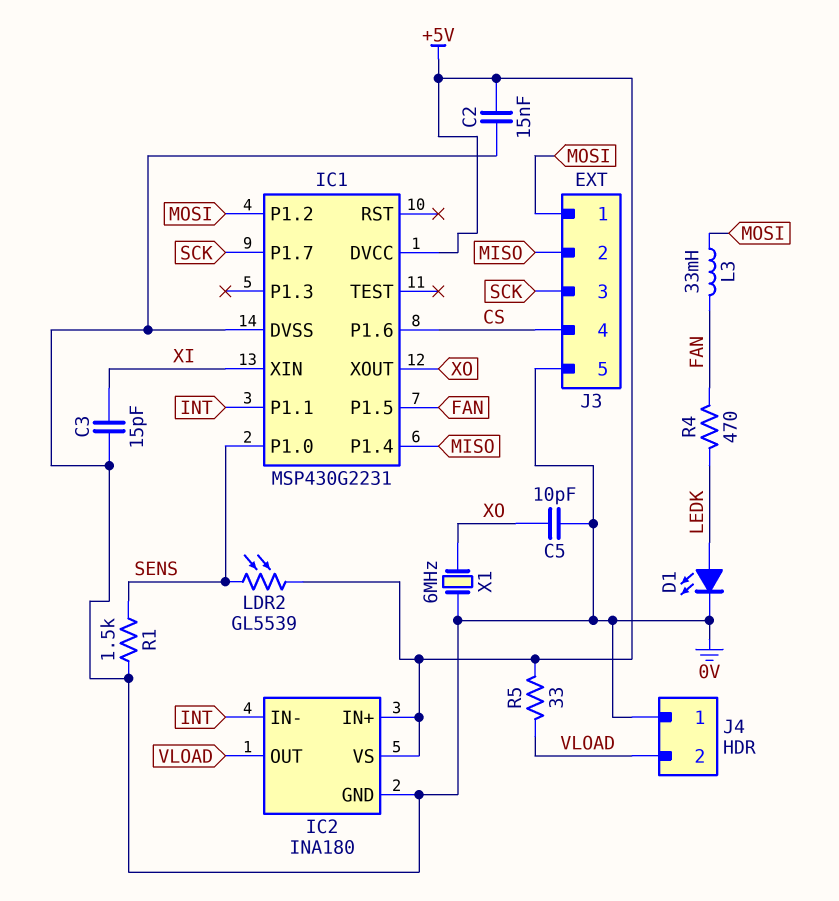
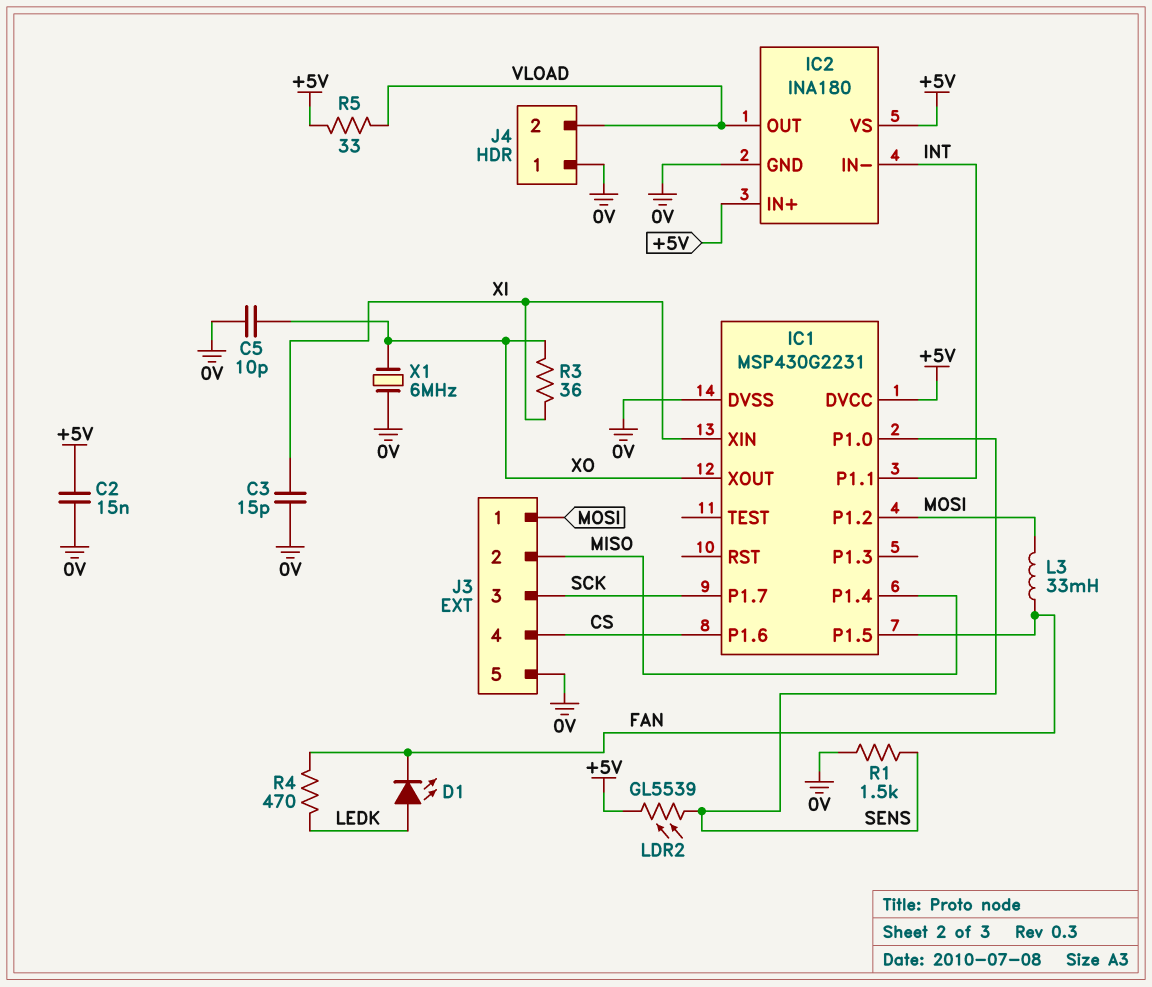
D1: LED (A LEDK, K 0V) -> LED (A LEDK, K FAN)
R3: none -> 36 (XI, XO)

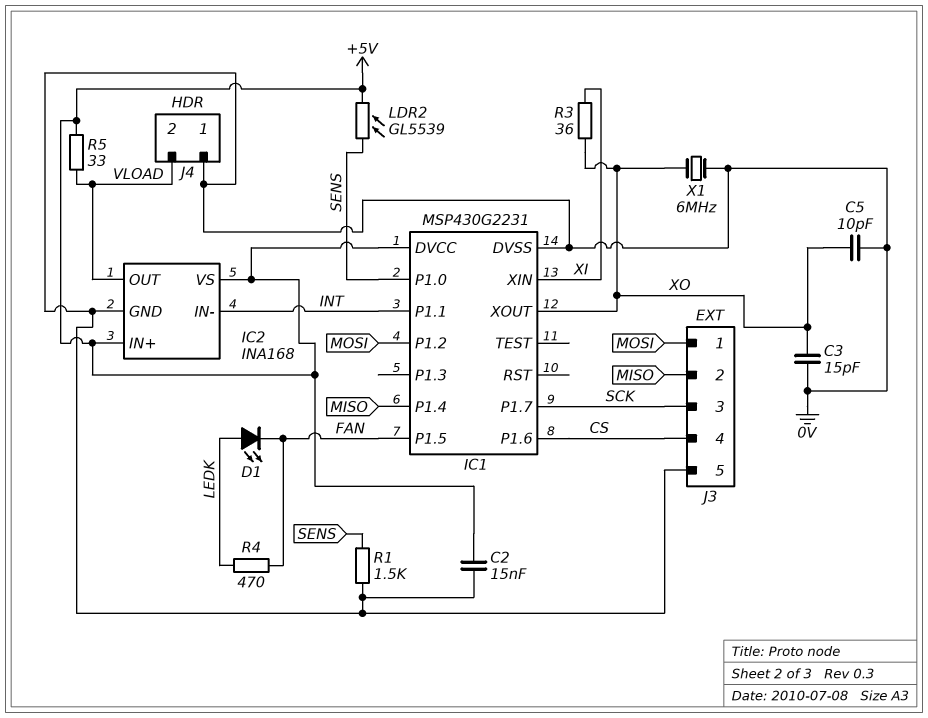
C3: 15pF (0V, XI) -> 15pF (0V, XO)
IC2: INA180 -> INA168
L3: 33mH (FAN, MOSI) -> none

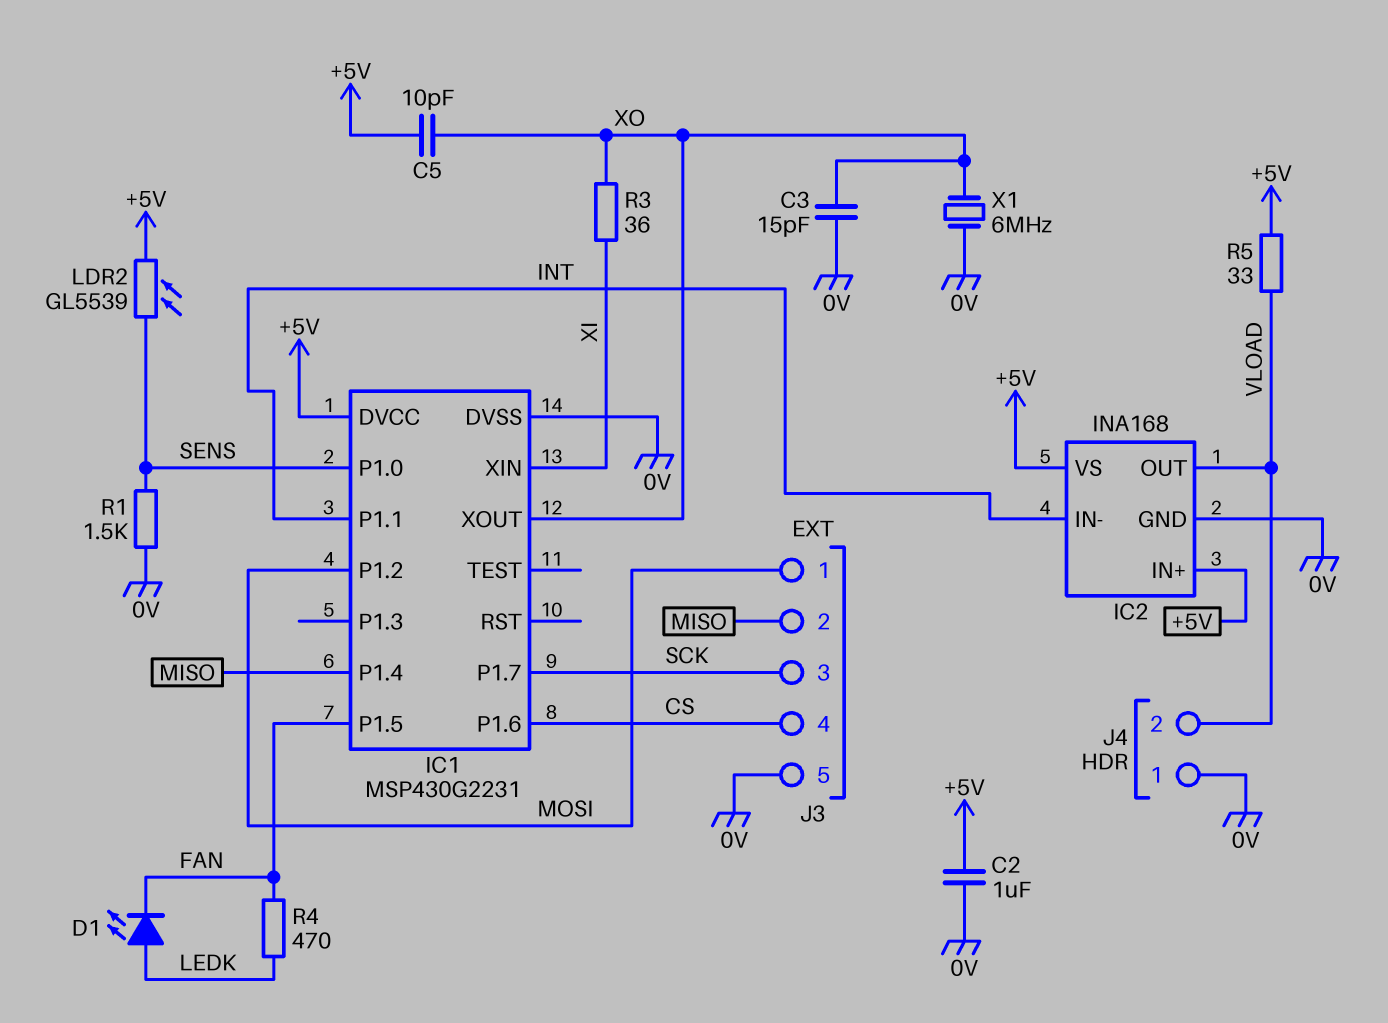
C2: 15nF (+5V, 0V) -> 1uF (+5V, 0V)
C5: 10pF (0V, XO) -> 10pF (+5V, XO)

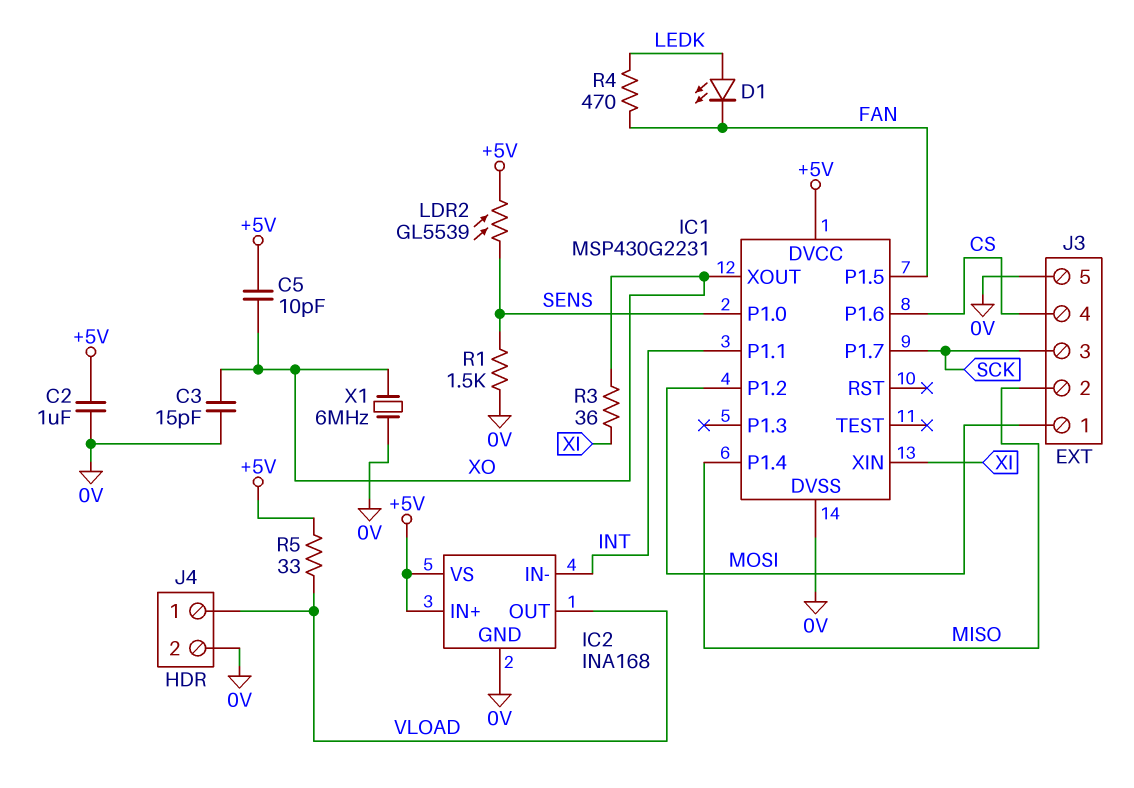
J4 pin 1: 0V -> VLOAD
J4 pin 2: VLOAD -> 0V

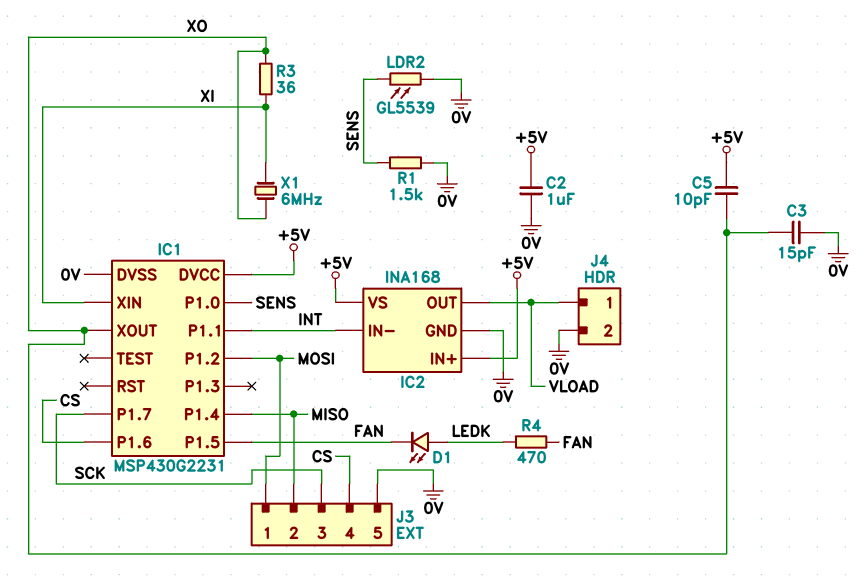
LDR2: GL5539 (+5V, SENS) -> GL5539 (0V, SENS)
R5: 33 (+5V, VLOAD) -> none
X1: 6MHz (0V, XO) -> 6MHz (XI, XO)

